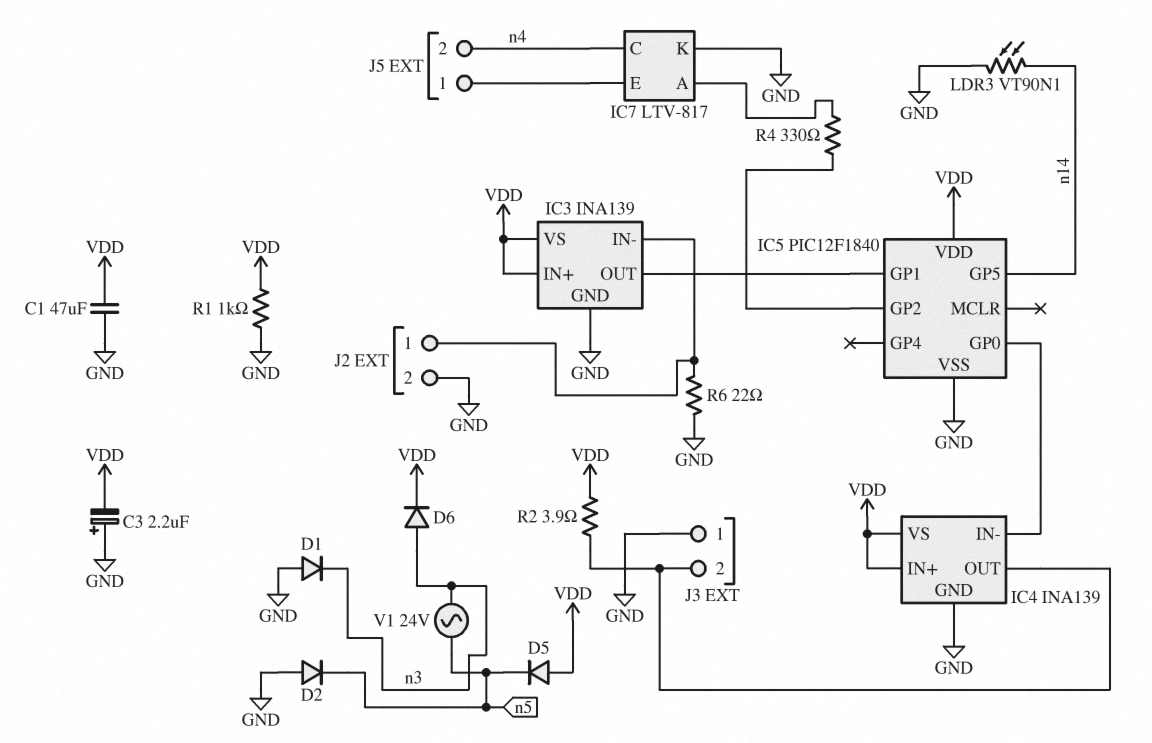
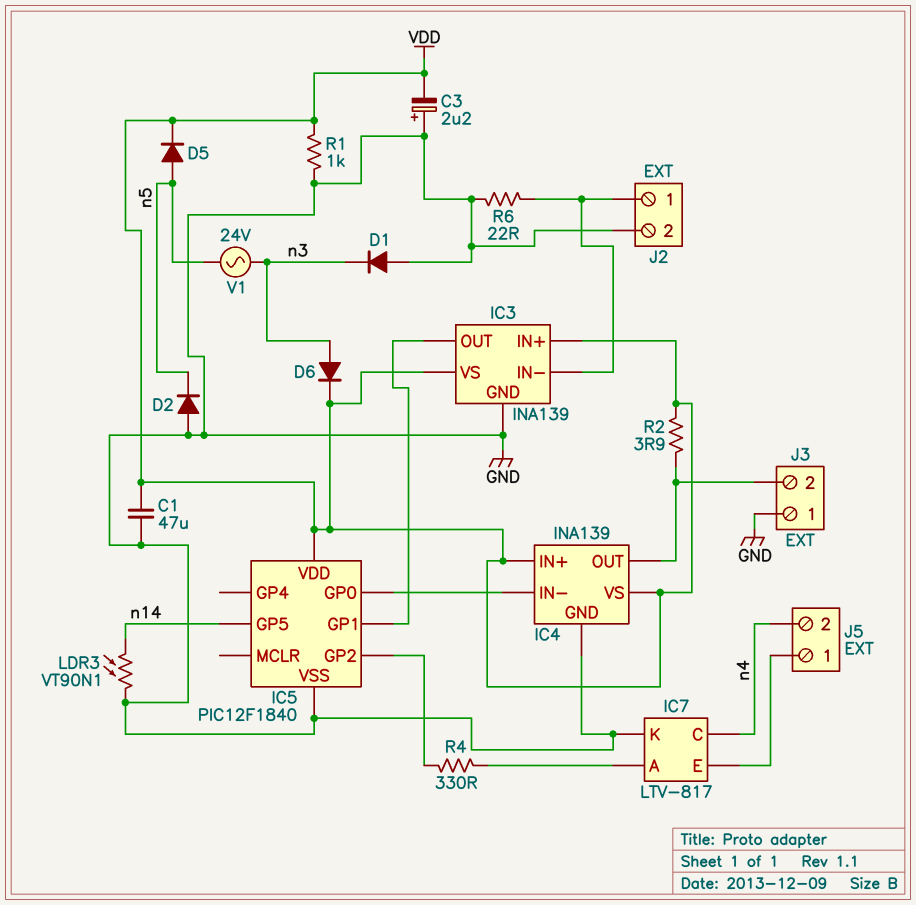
D5: diode (A VDD, K n5) -> diode (A n5, K VDD)

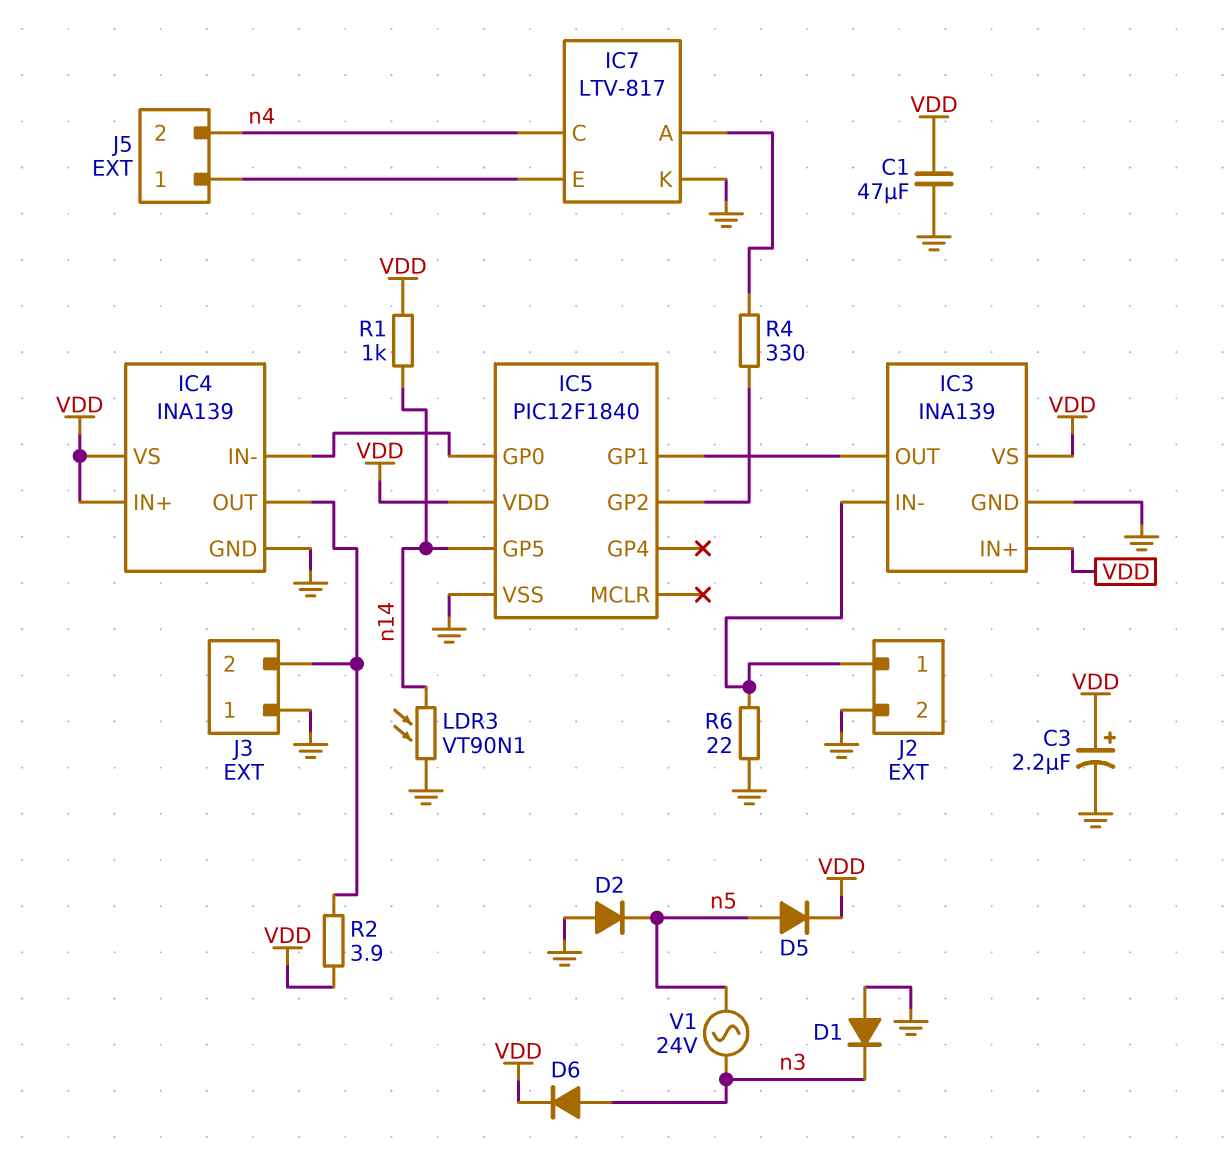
C3: 2.2uF (plus GND, minus VDD) -> 2.2uF (plus VDD, minus GND)
R1: 1k (GND, VDD) -> 1k (VDD, n14)

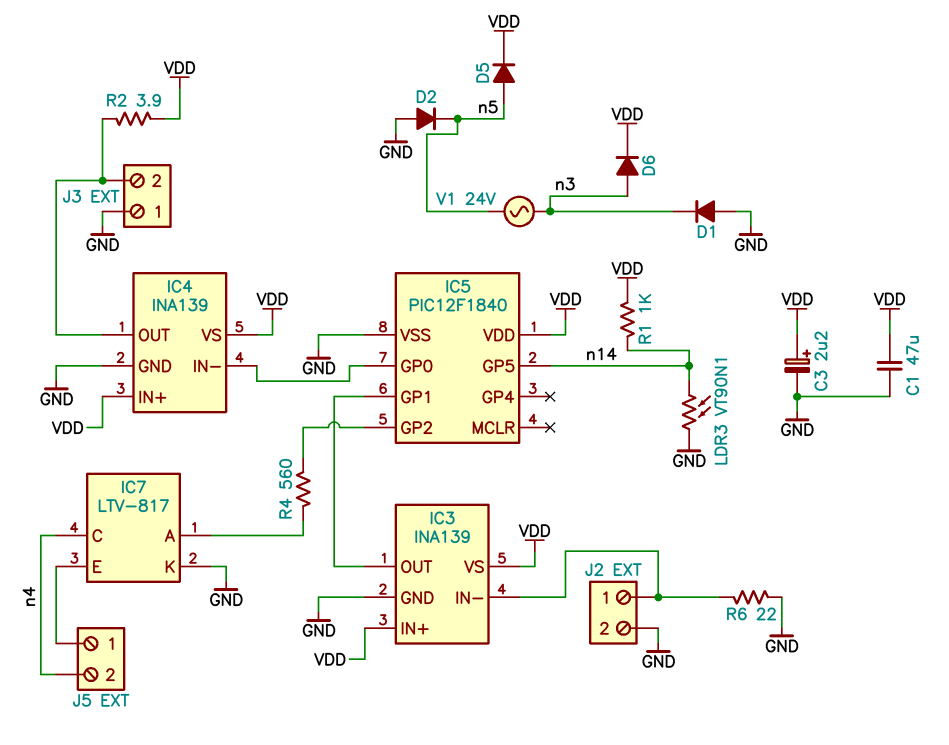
R4: 330 (IC5/GP2, IC7/A) -> 560 (IC5/GP2, IC7/A)

